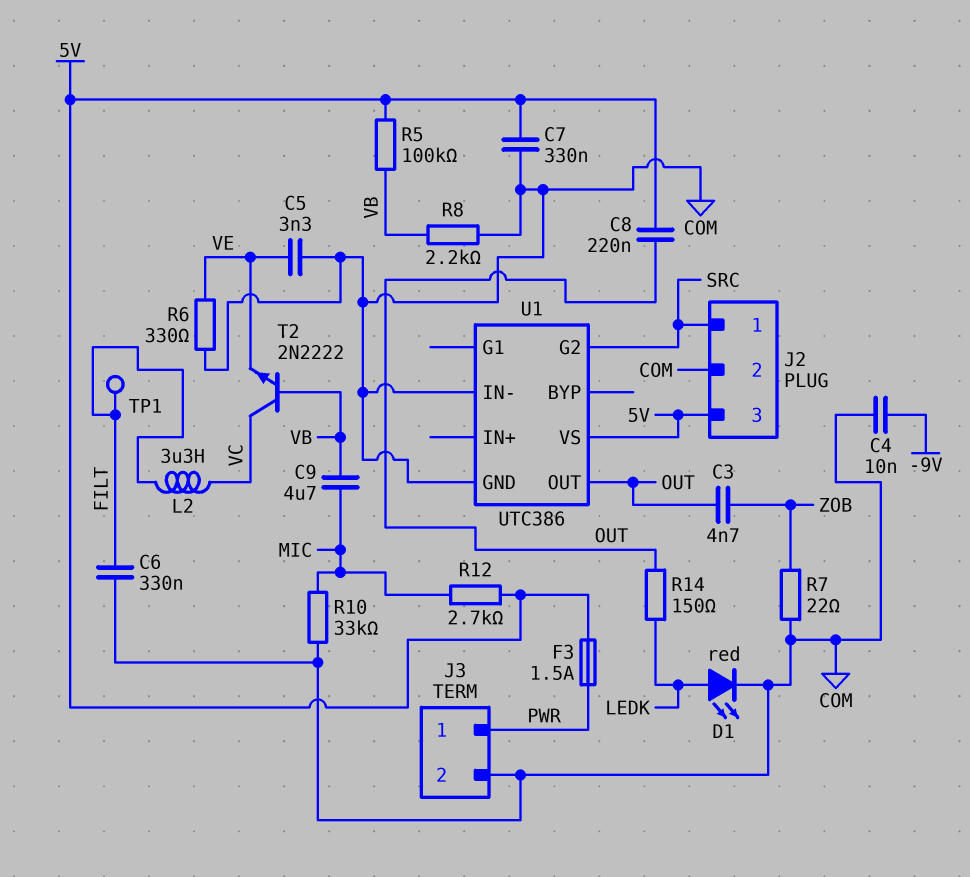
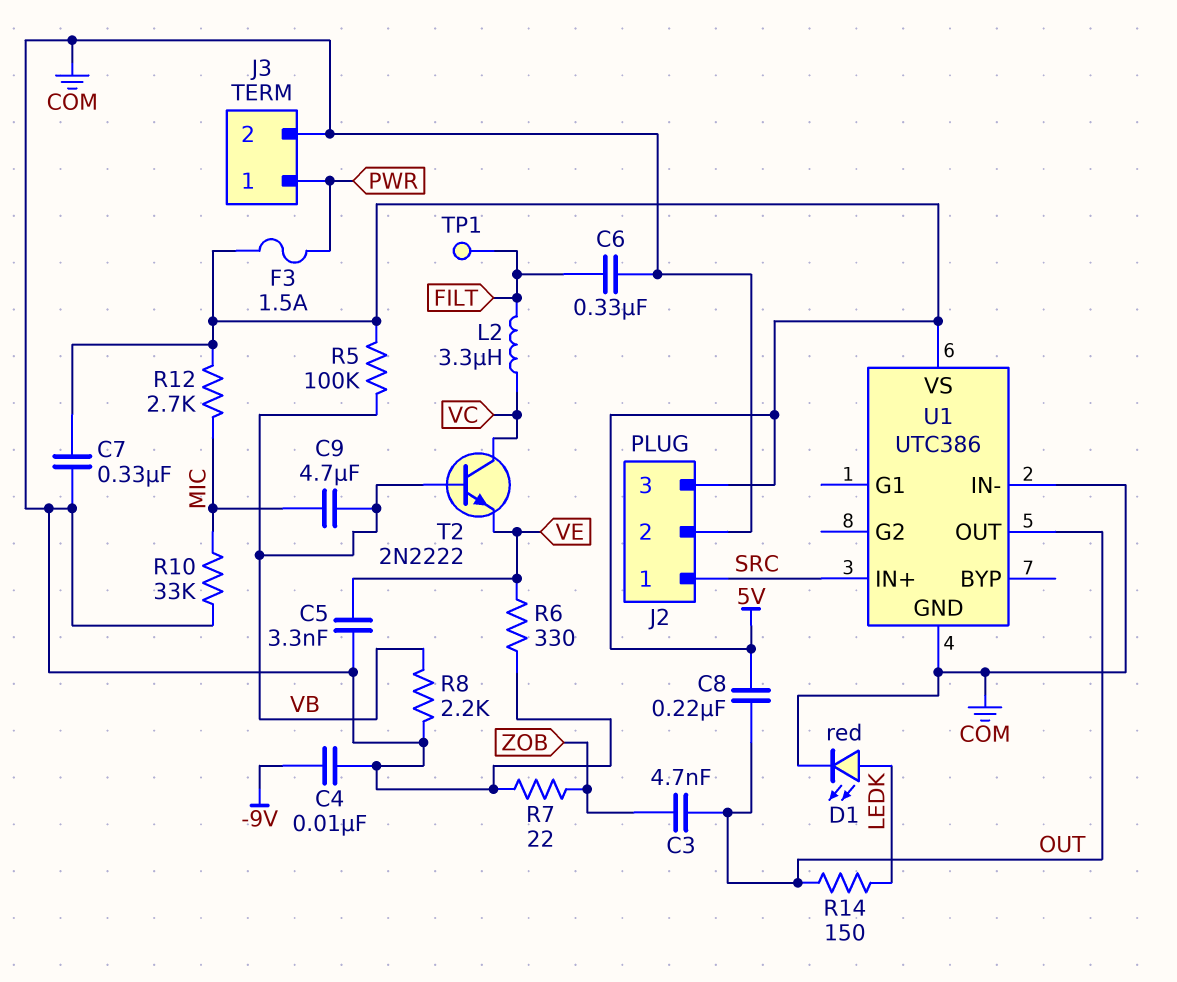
U1 pin G2: SRC -> none
U1 pin IN+: none -> SRC

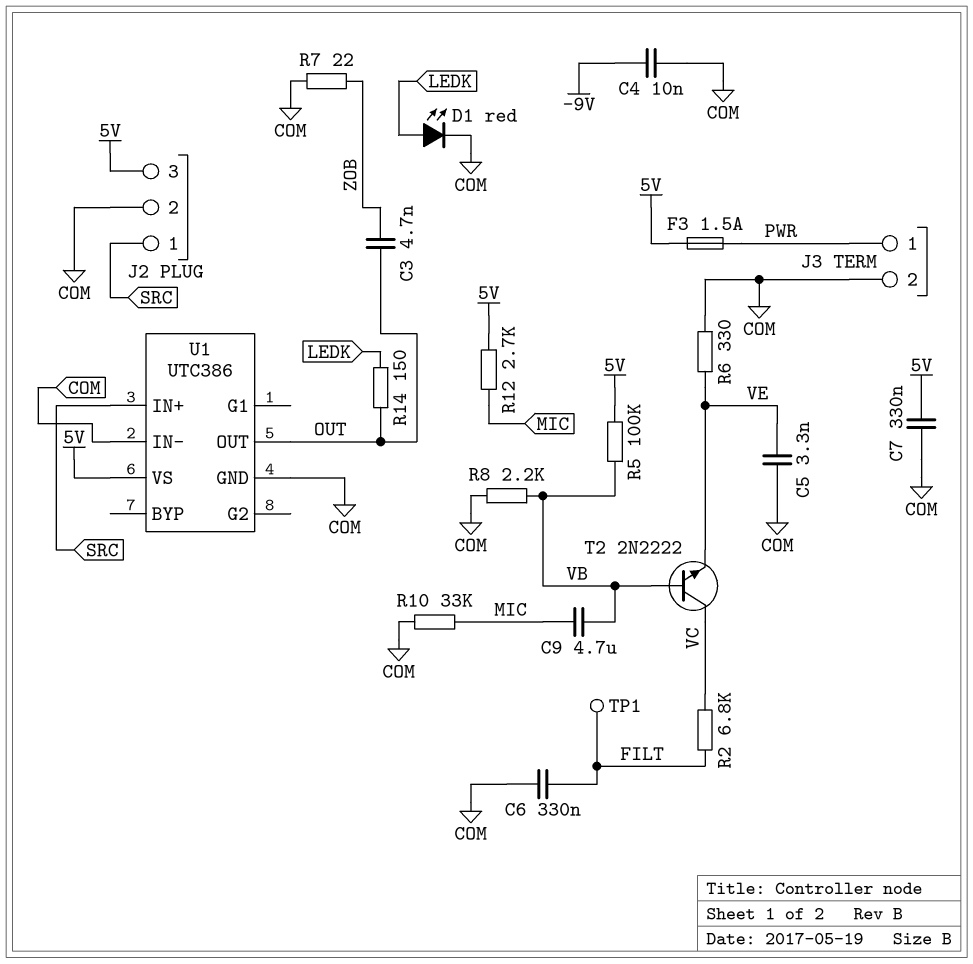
C8: 220nF (5V, OUT) -> none
L2: 3.3uH (FILT, VC) -> none
R2: none -> 6.8k (FILT, VC)

